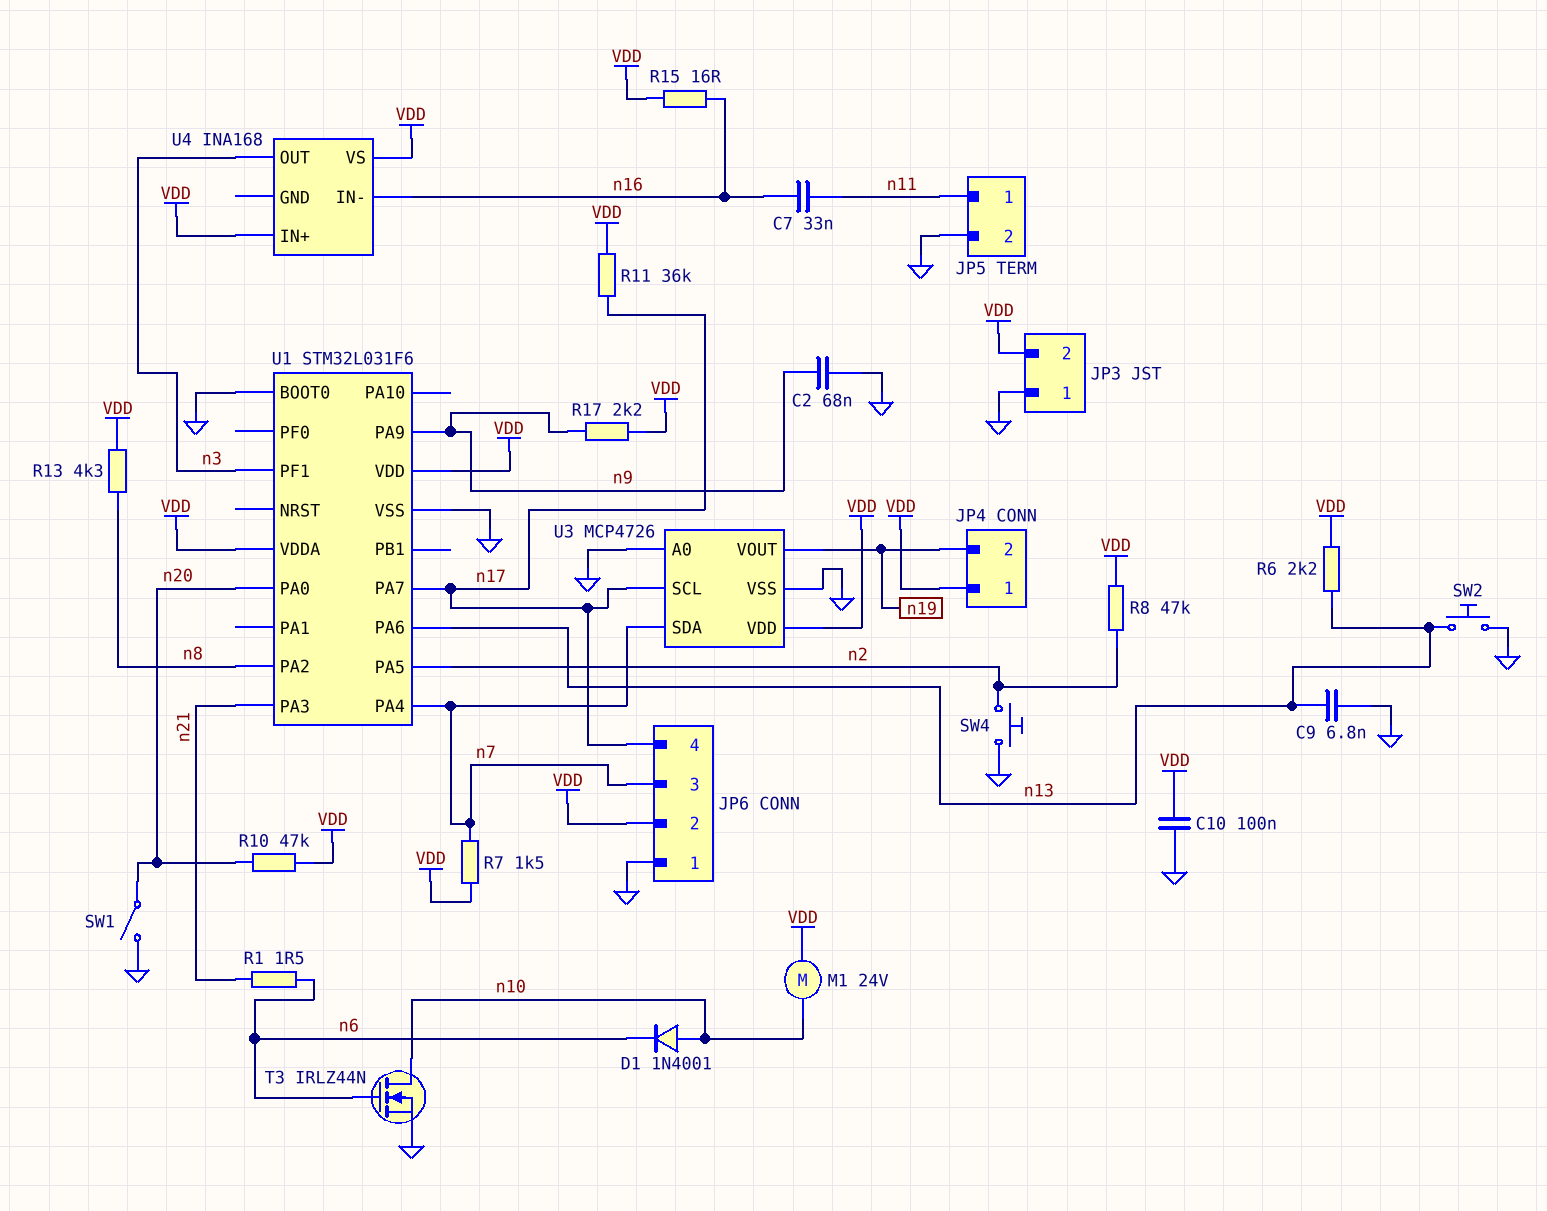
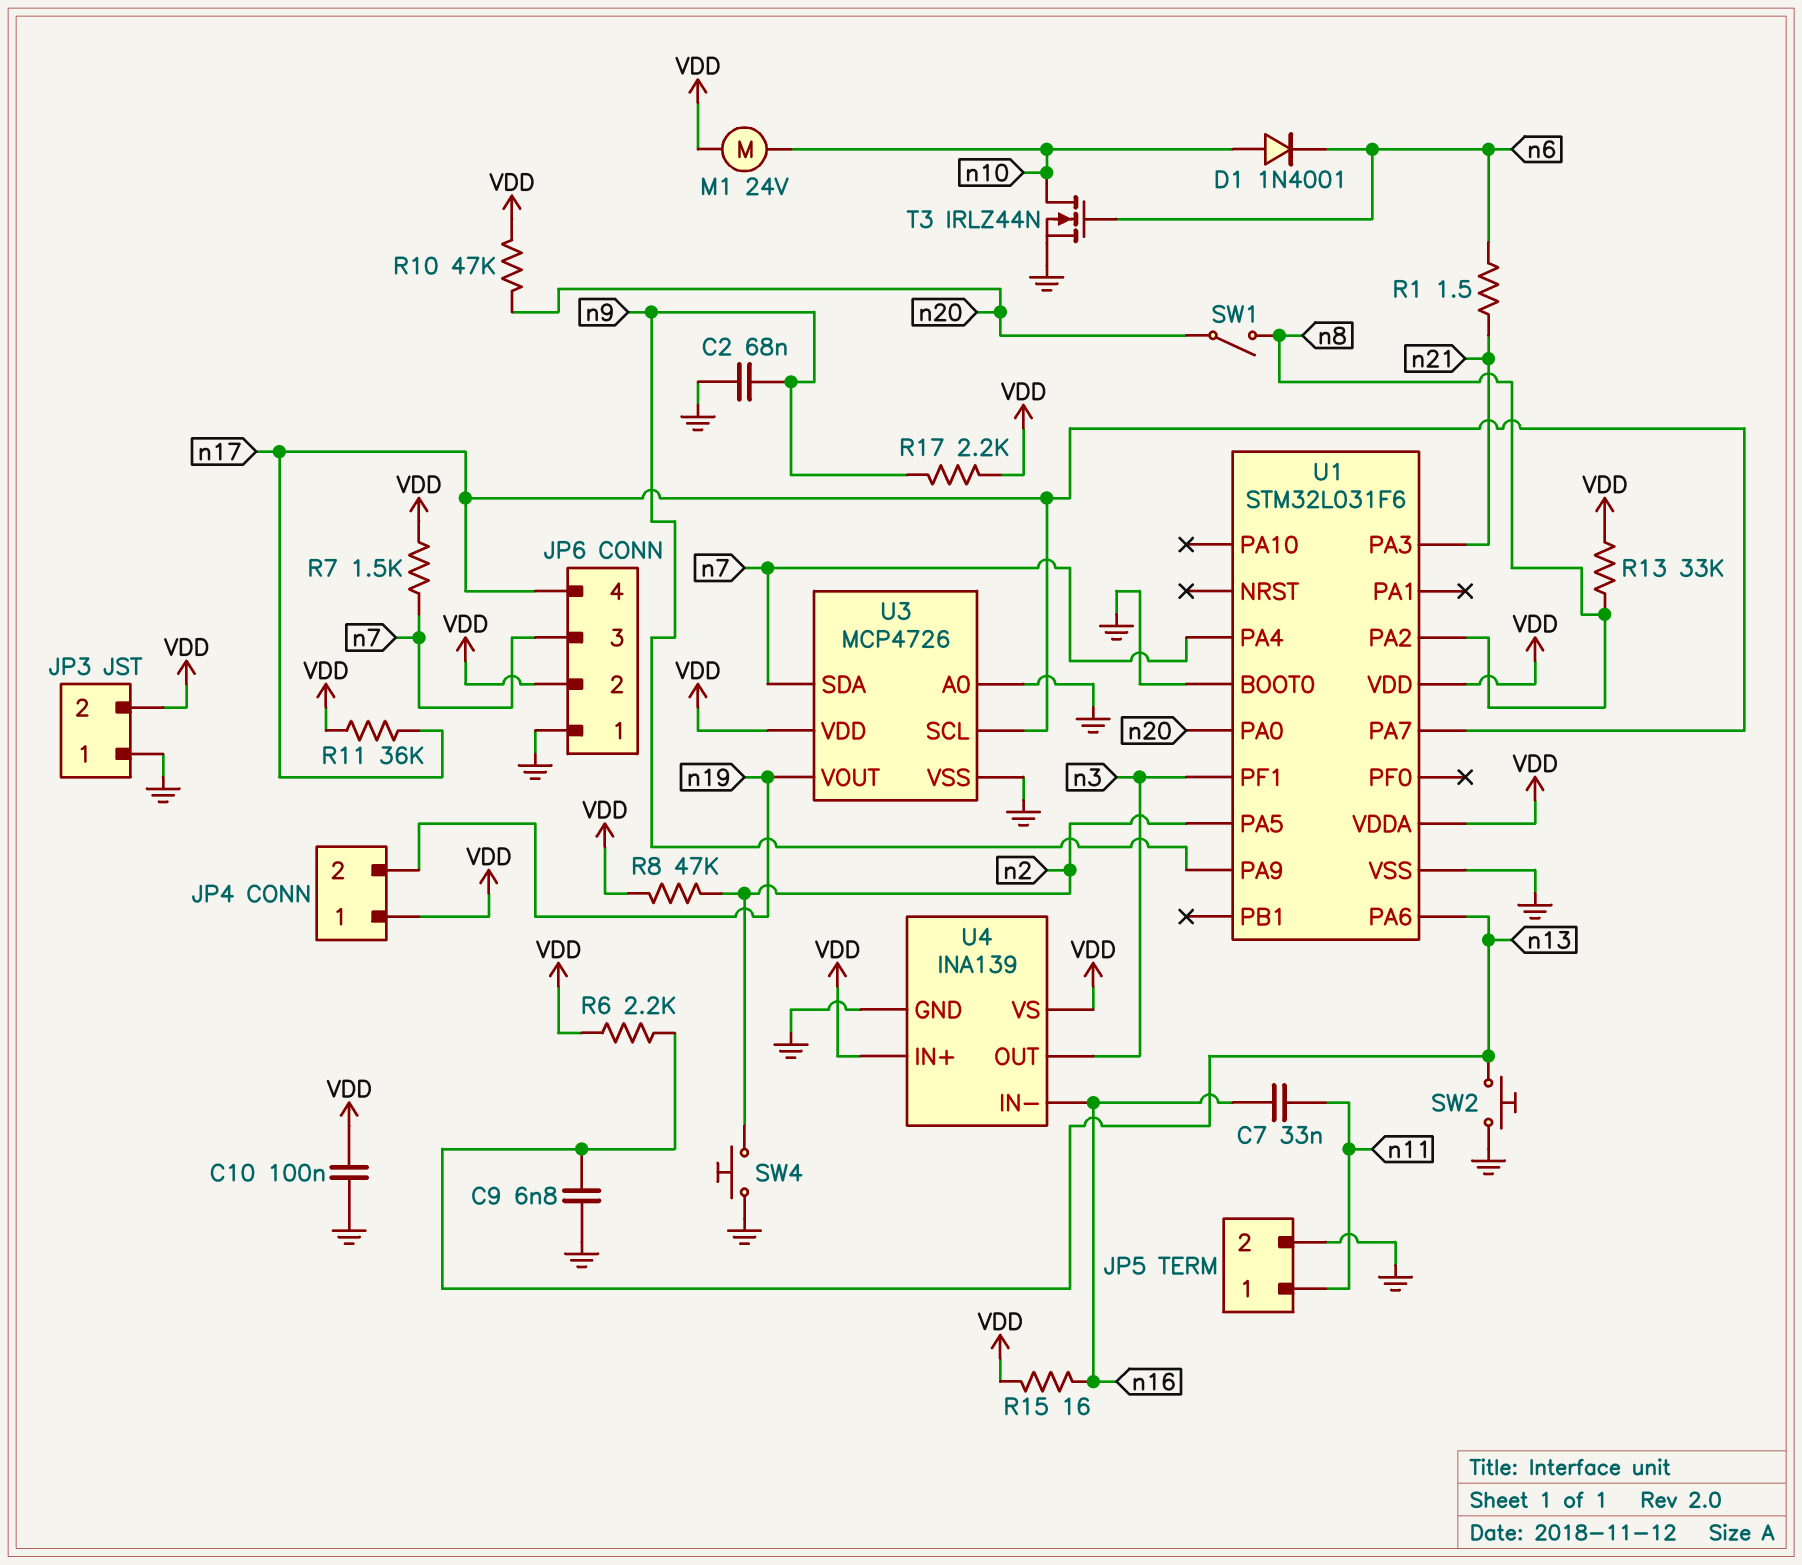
R13: 4.3k (VDD, n8) -> 33k (VDD, n8)
SW1: switch (GND, n20) -> switch (n8, n20)
U4: INA168 -> INA139
U4 pin GND: none -> GND

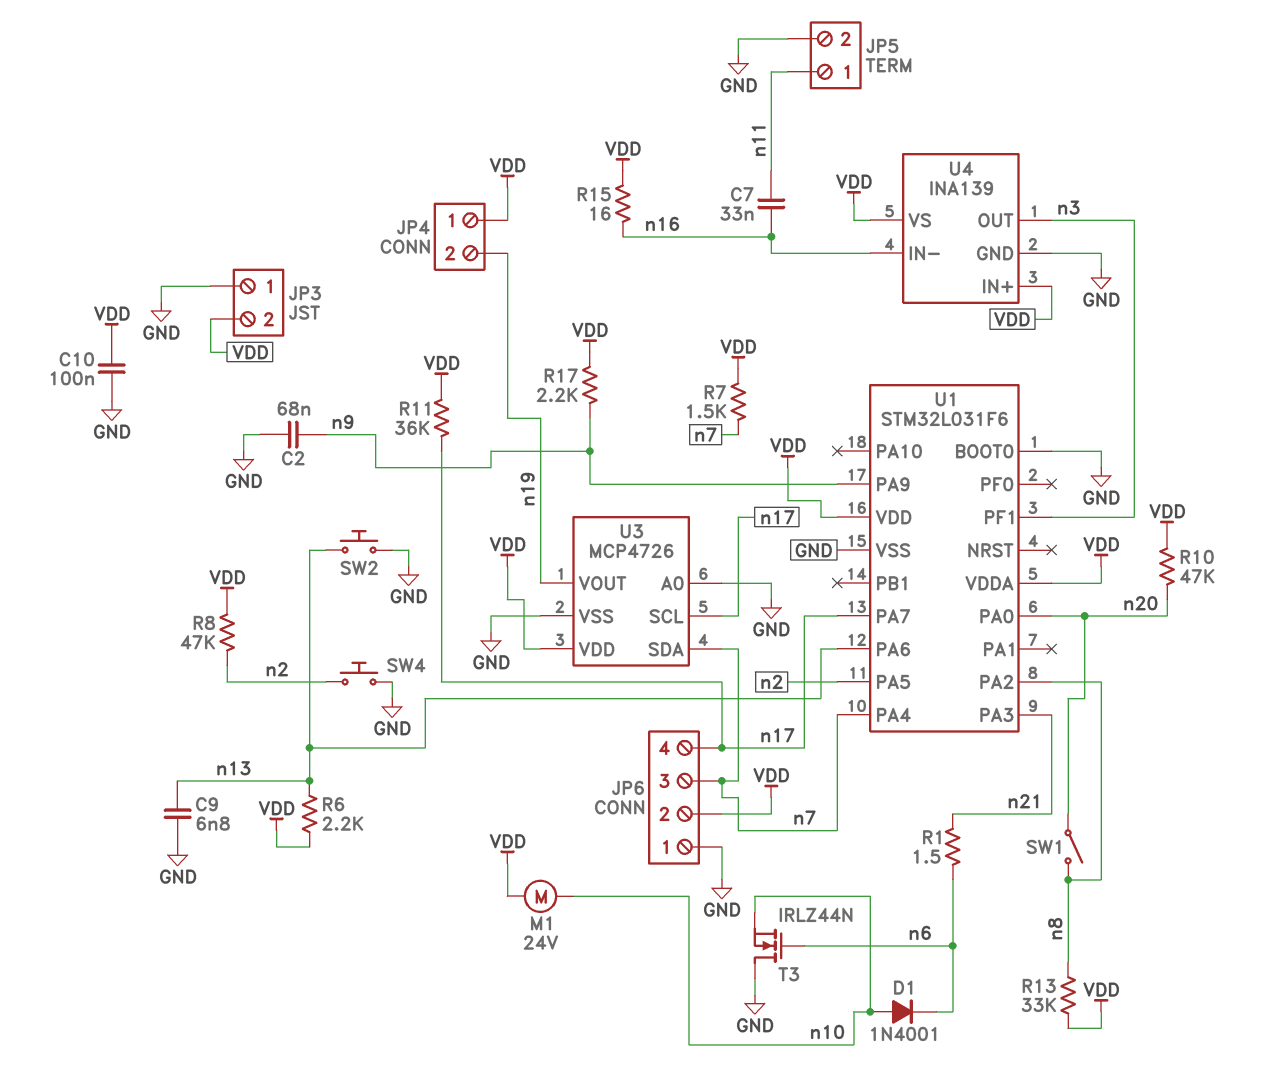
T3: NMOS IRLZ44N (G n6, D n10, S GND) -> NMOS IRLZ44N (G n6, D GND, S n10)

